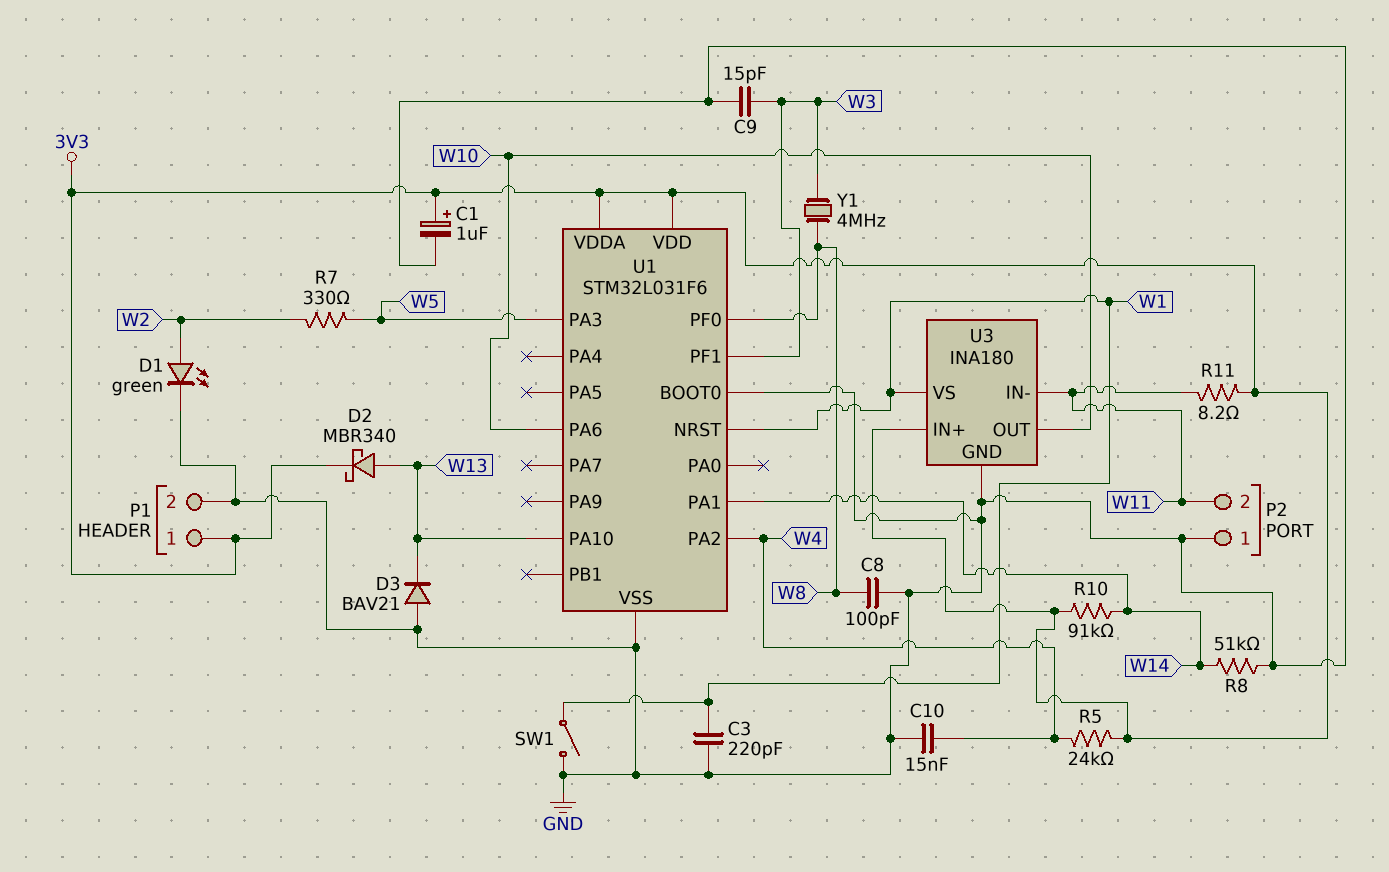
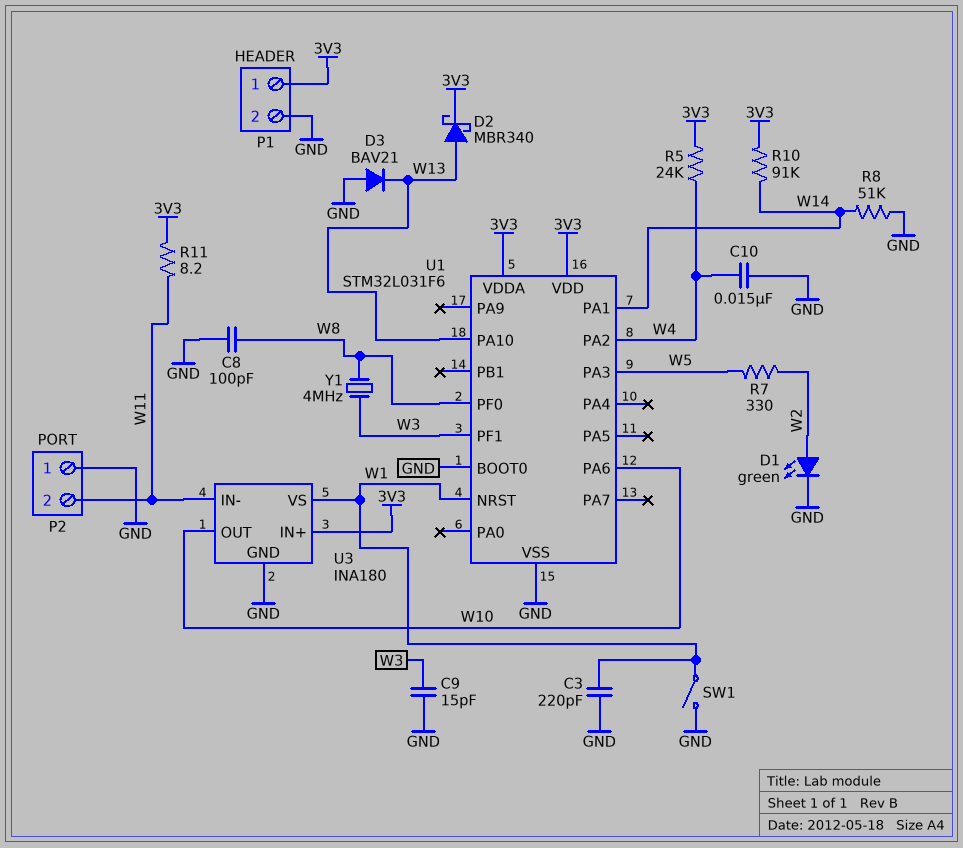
C1: 1uF (plus 3V3, minus GND) -> none

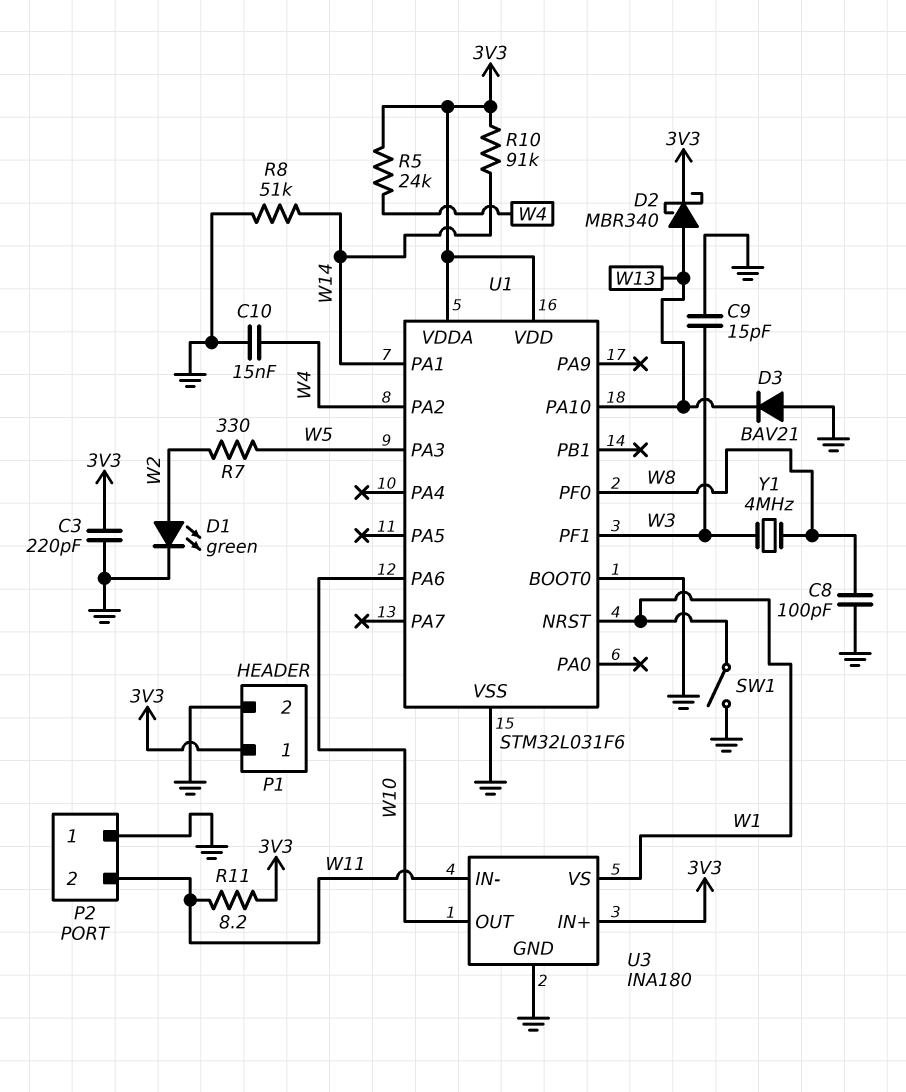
C3: 220pF (GND, W1) -> 220pF (3V3, GND)

